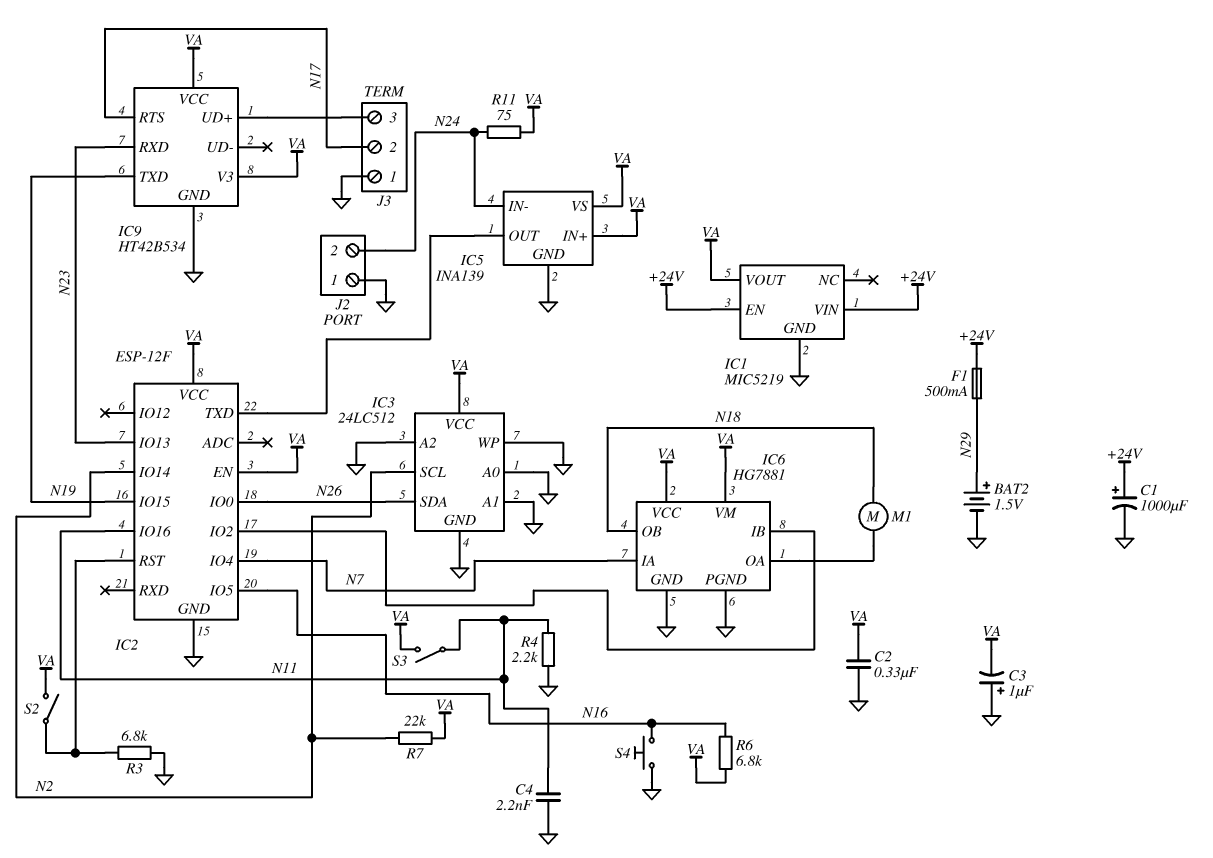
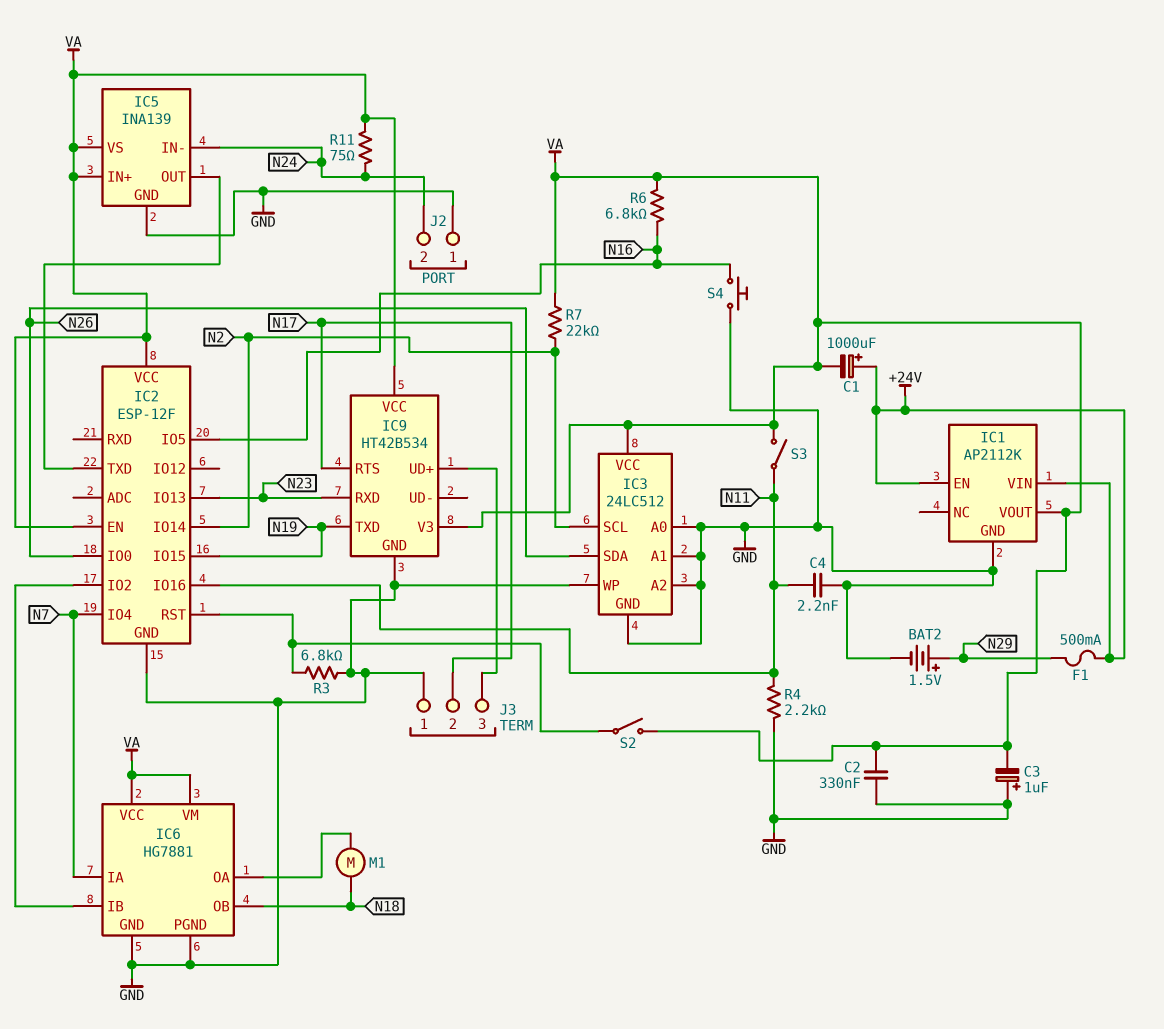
C1: 1000uF (plus +24V, minus GND) -> 1000uF (plus +24V, minus VA)
IC1: MIC5219 -> AP2112K

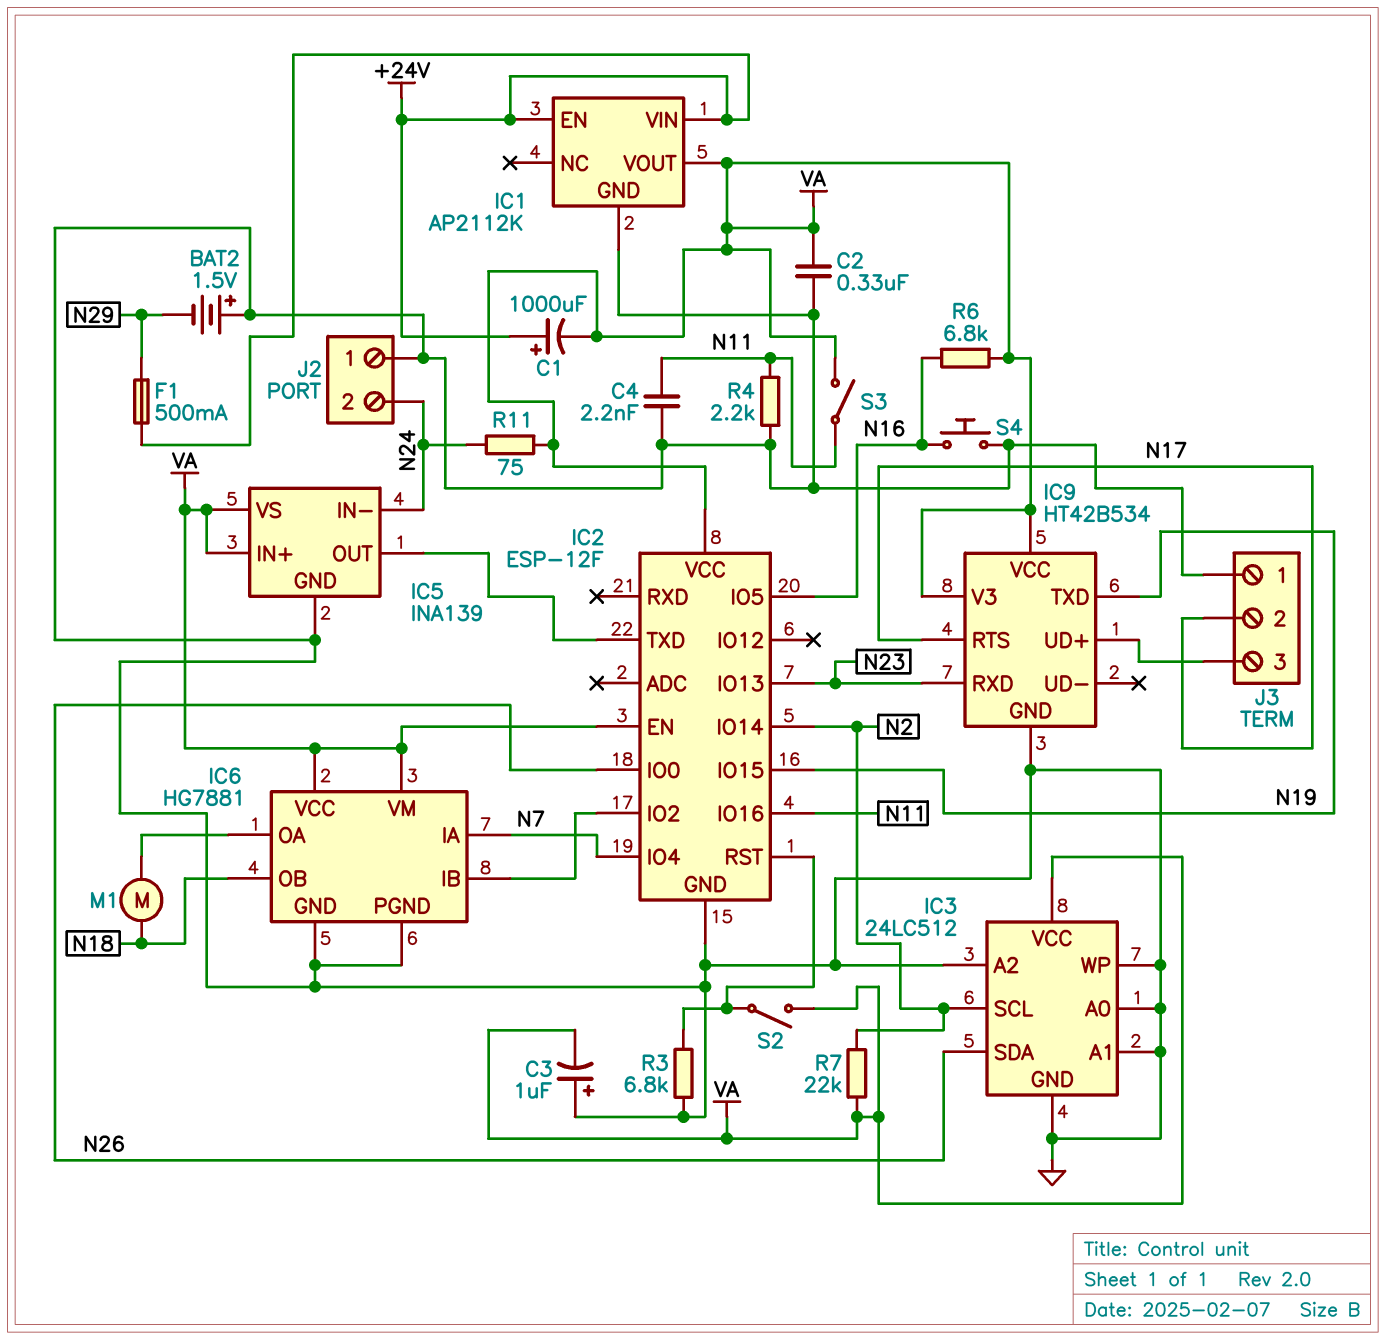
BAT2: 1.5V (plus N29, minus GND) -> 1.5V (plus GND, minus N29)

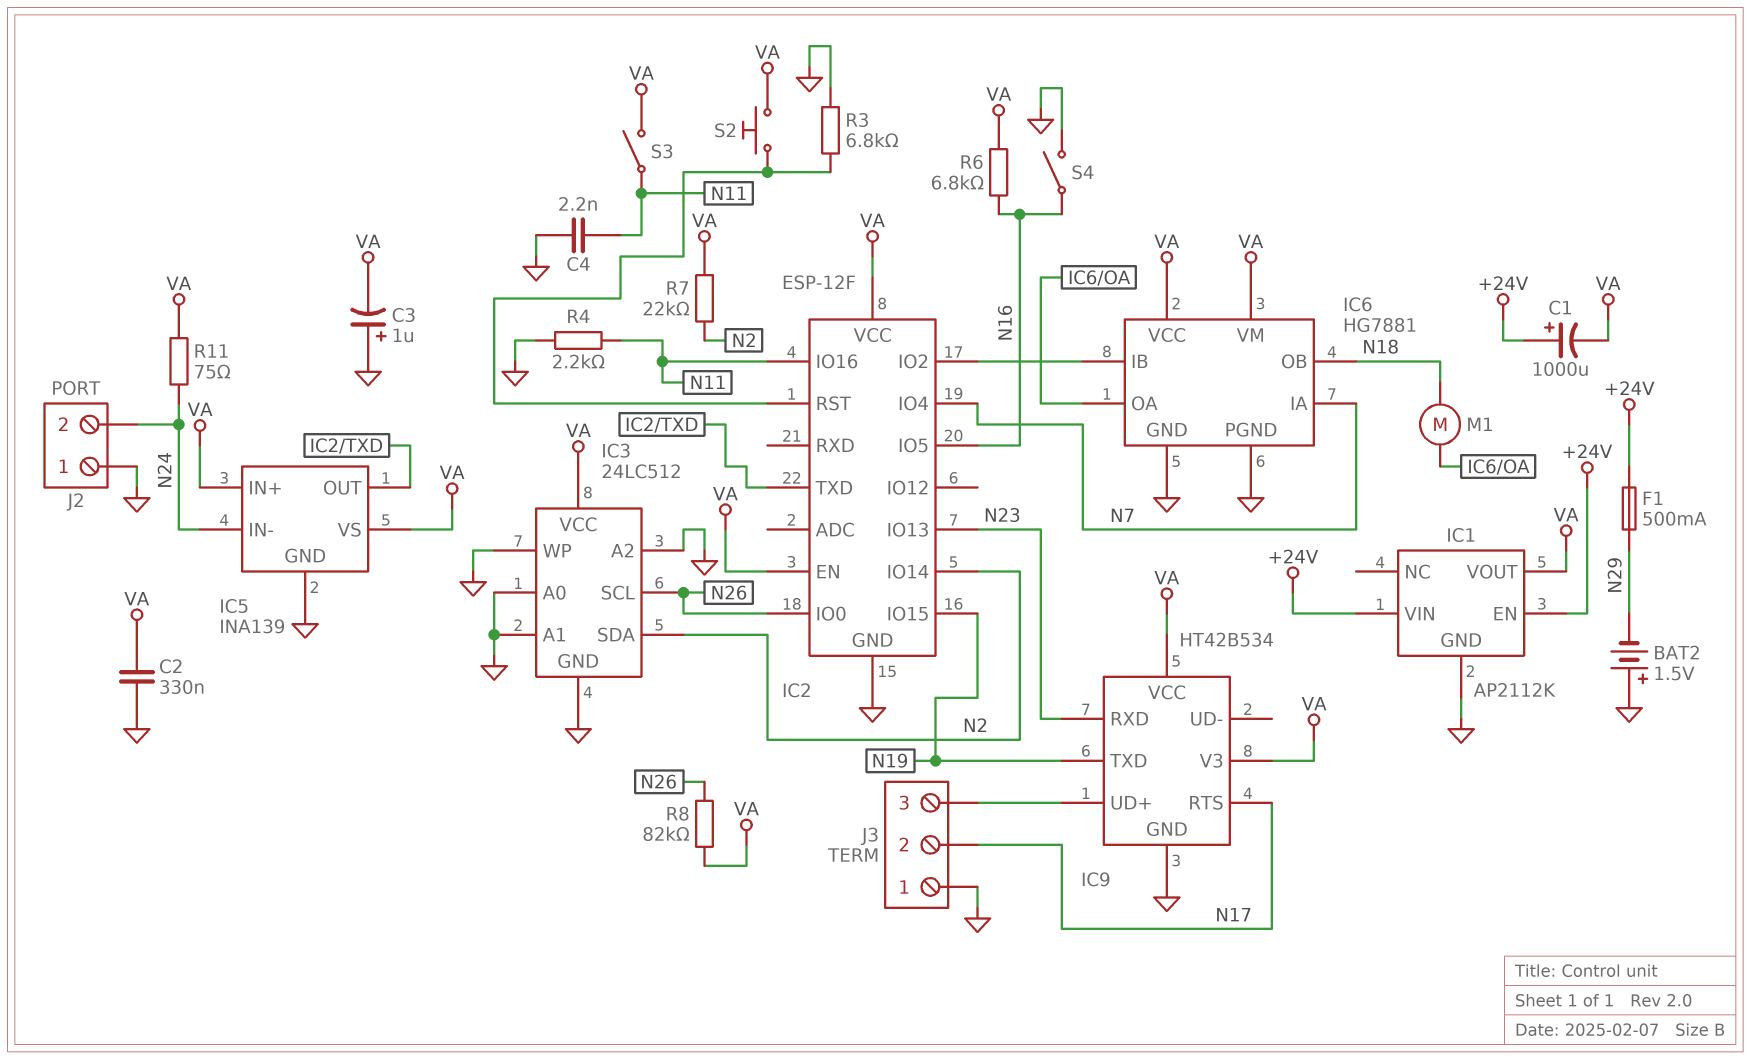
IC3 pin SCL: N2 -> N26
IC3 pin SDA: N26 -> N2
R8: none -> 82k (N26, VA)
S2: switch (IC2/RST, VA) -> button (IC2/RST, VA)
S4: button (GND, N16) -> switch (GND, N16)

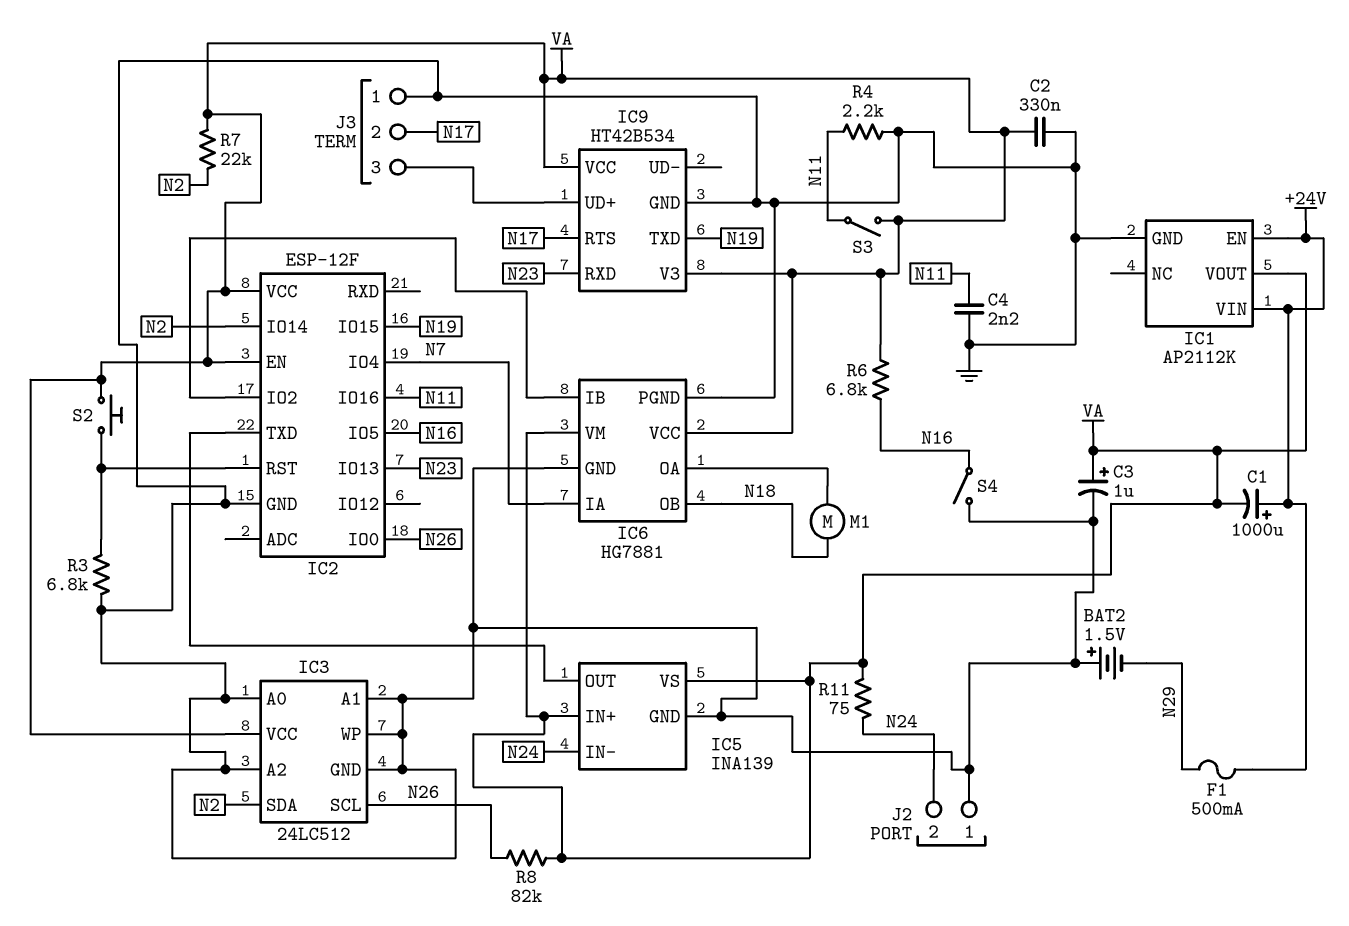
C3: 1uF (plus GND, minus VA) -> 1uF (plus VA, minus GND)

